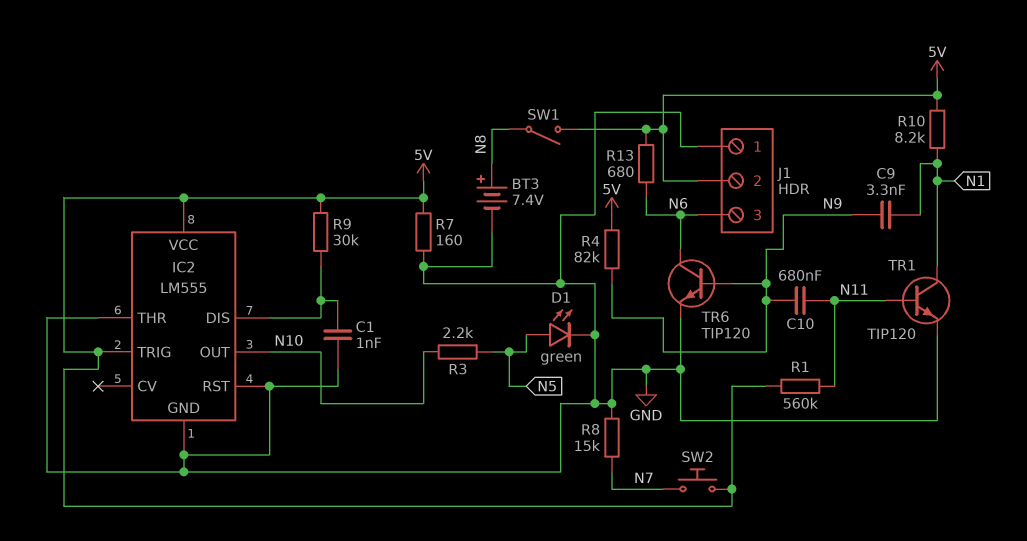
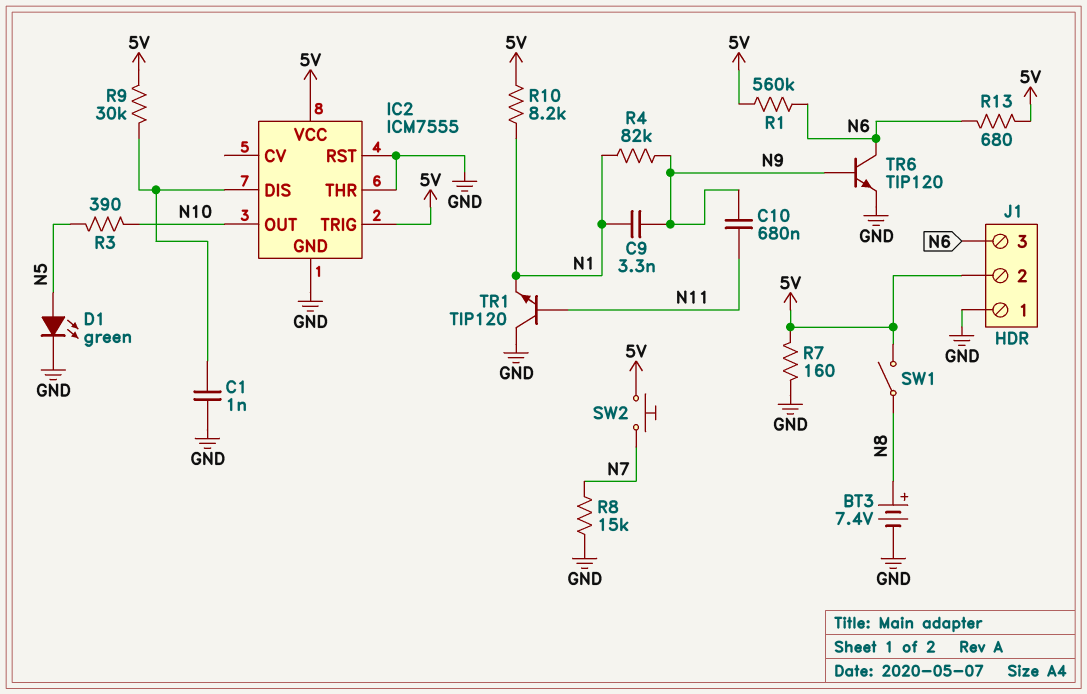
IC2: LM555 -> ICM7555
R1: 560k (5V, N11) -> 560k (5V, N6)
R3: 2.2k (N5, N10) -> 390 (N5, N10)
R4: 82k (5V, N9) -> 82k (N1, N9)
TR1: NPN TIP120 (B N11, C N1, E GND) -> NPN TIP120 (B N11, C GND, E N1)

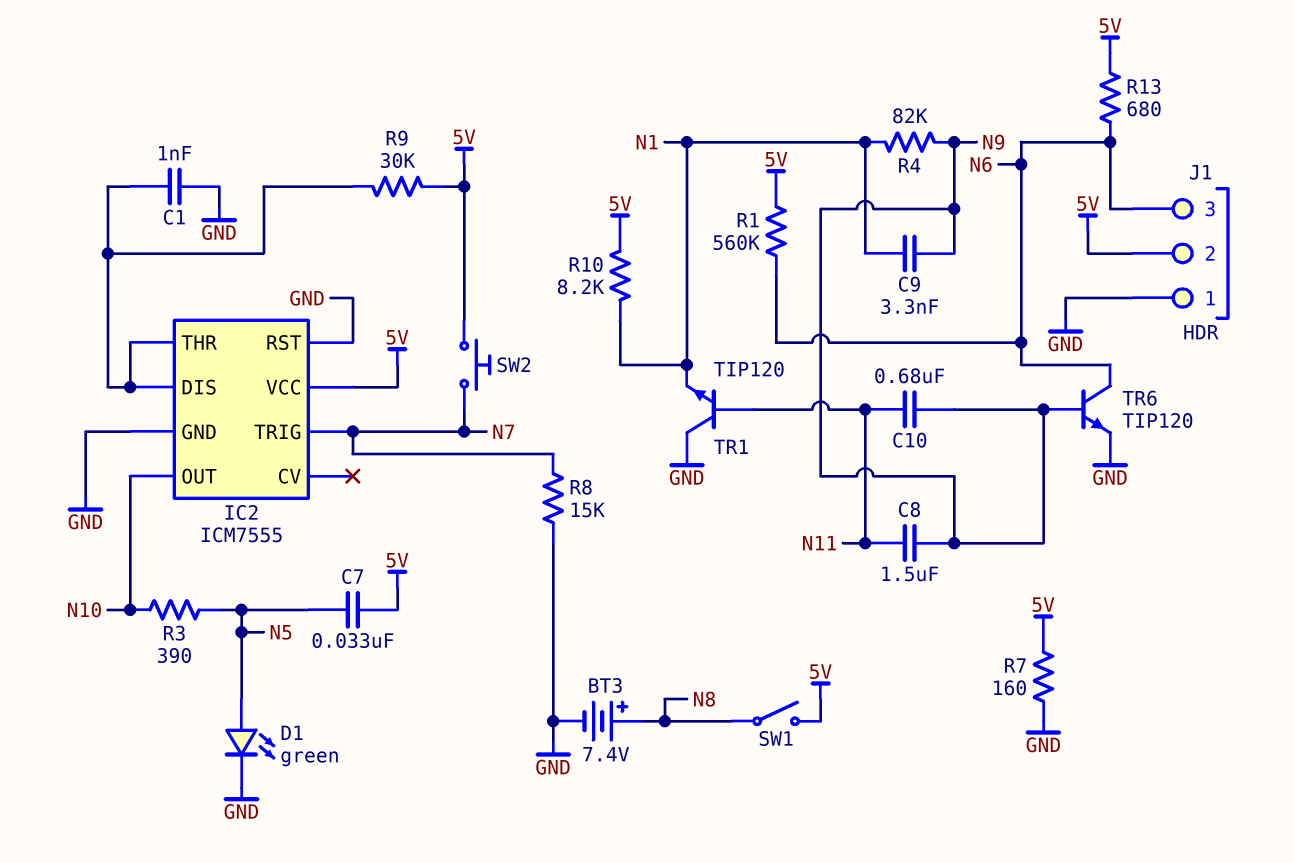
C7: none -> 33nF (5V, N5)
C8: none -> 1.5uF (N9, N11)
IC2 pin THR: GND -> IC2/DIS
IC2 pin TRIG: 5V -> N7

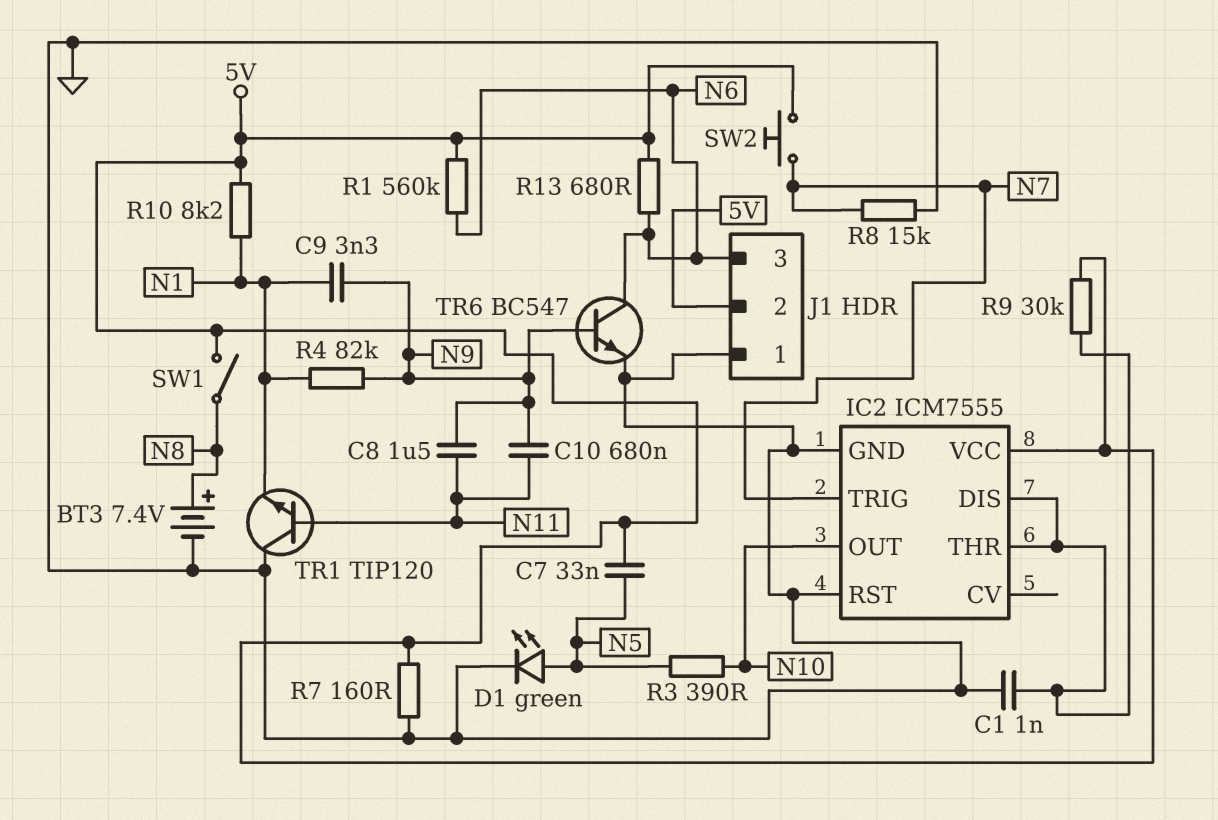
TR6: NPN TIP120 (B N9, C N6, E GND) -> NPN BC547 (B N9, C N6, E GND)

